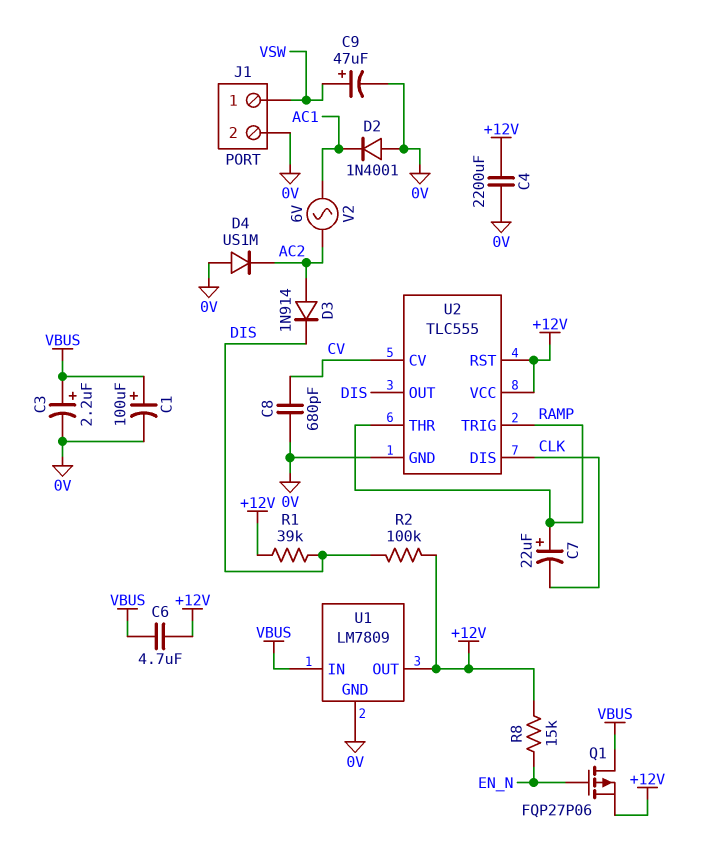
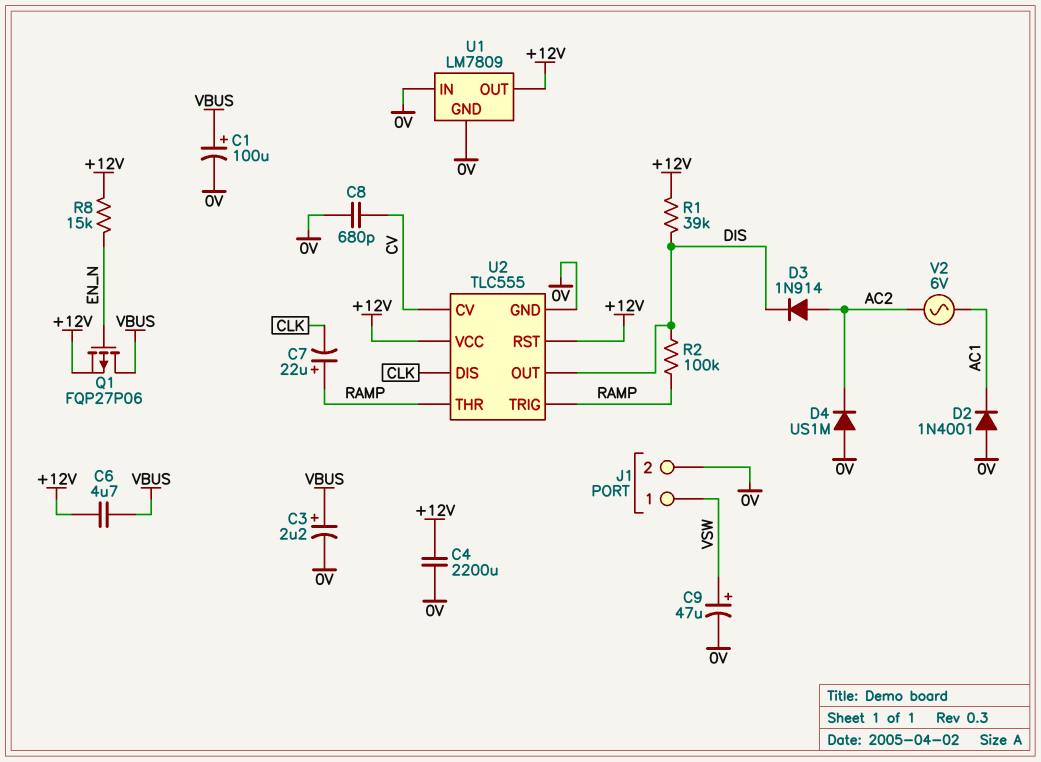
R2: 100k (+12V, DIS) -> 100k (DIS, RAMP)
U1 pin IN: VBUS -> 0V

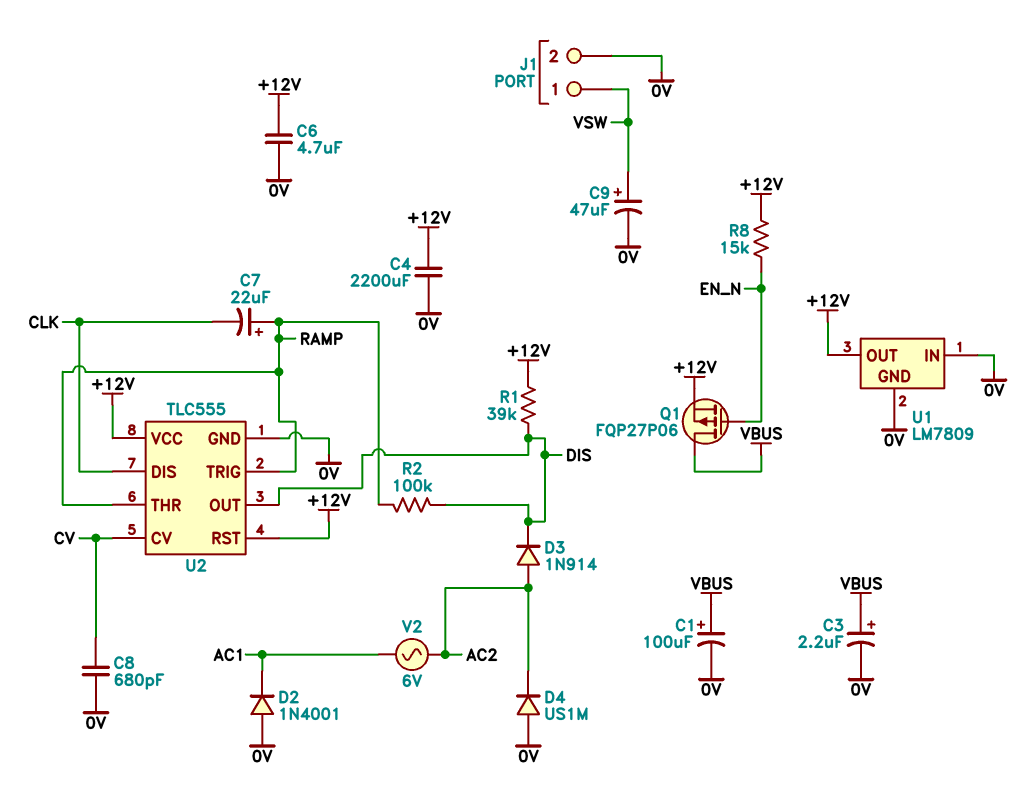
C6: 4.7uF (+12V, VBUS) -> 4.7uF (+12V, 0V)

